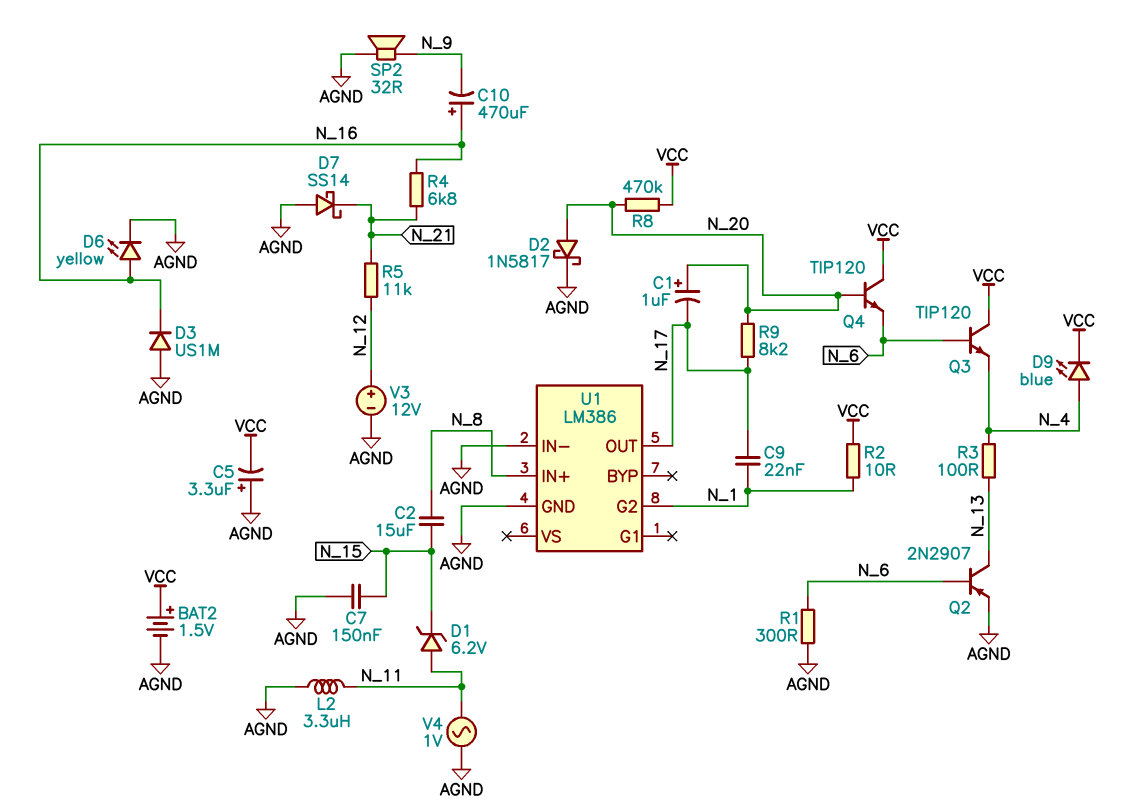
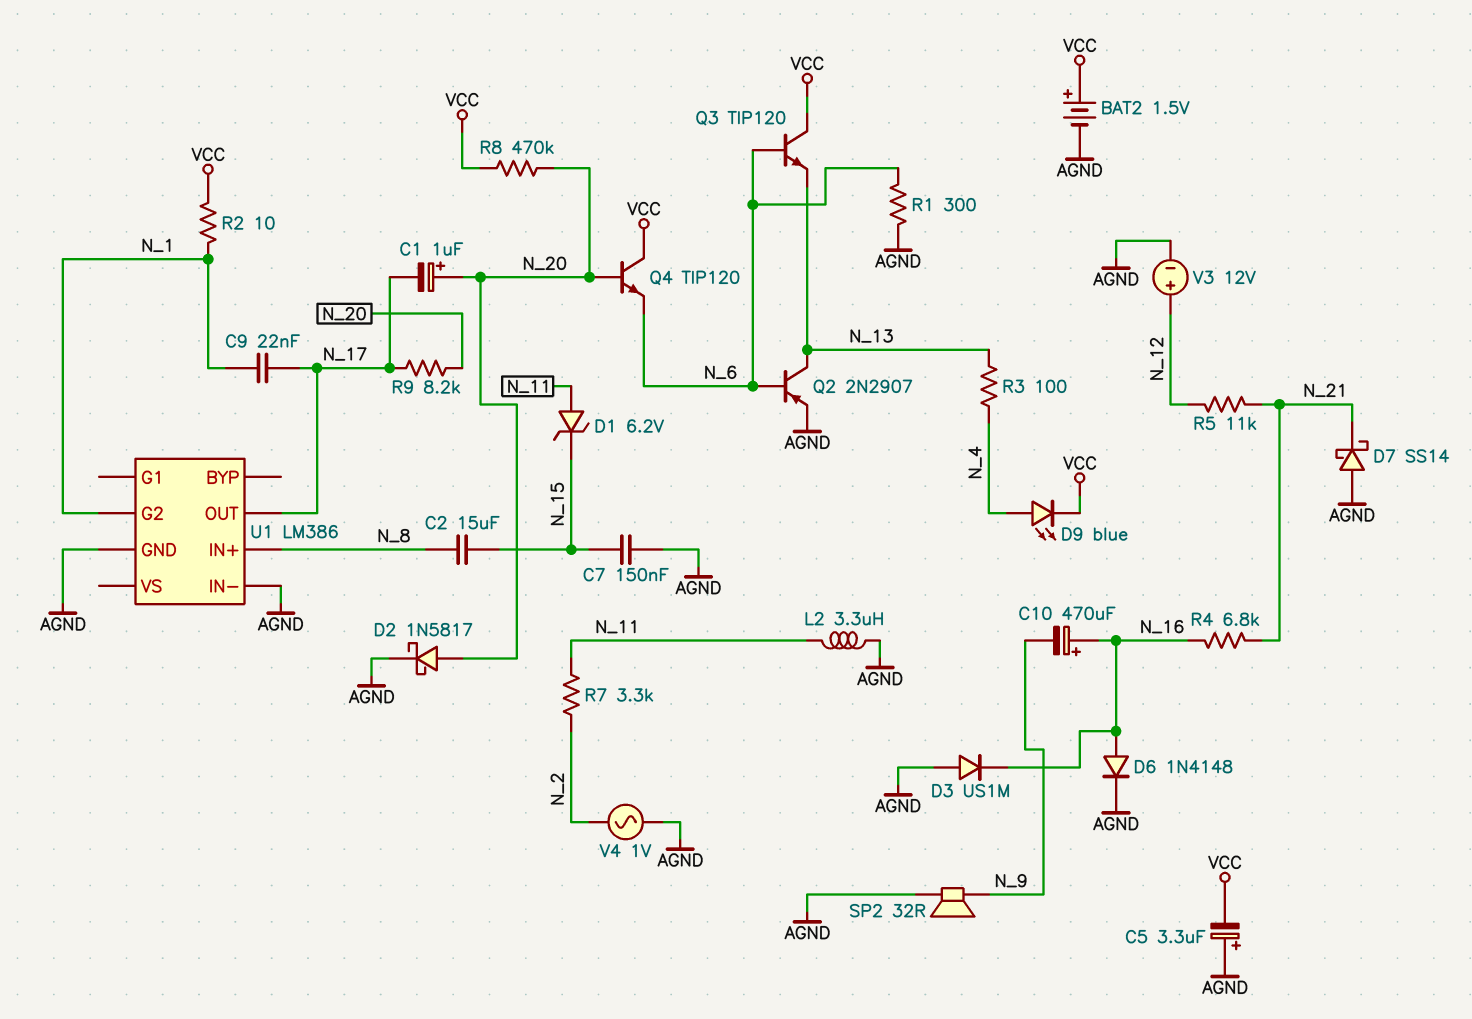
D6: LED yellow (A N_16, K AGND) -> diode 1N4148 (A N_16, K AGND)
Q3: NPN TIP120 (B N_6, C VCC, E N_4) -> NPN TIP120 (B N_6, C VCC, E N_13)
R7: none -> 3.3k (N_2, N_11)
V4: AC 1V (AGND, N_11) -> AC 1V (AGND, N_2)

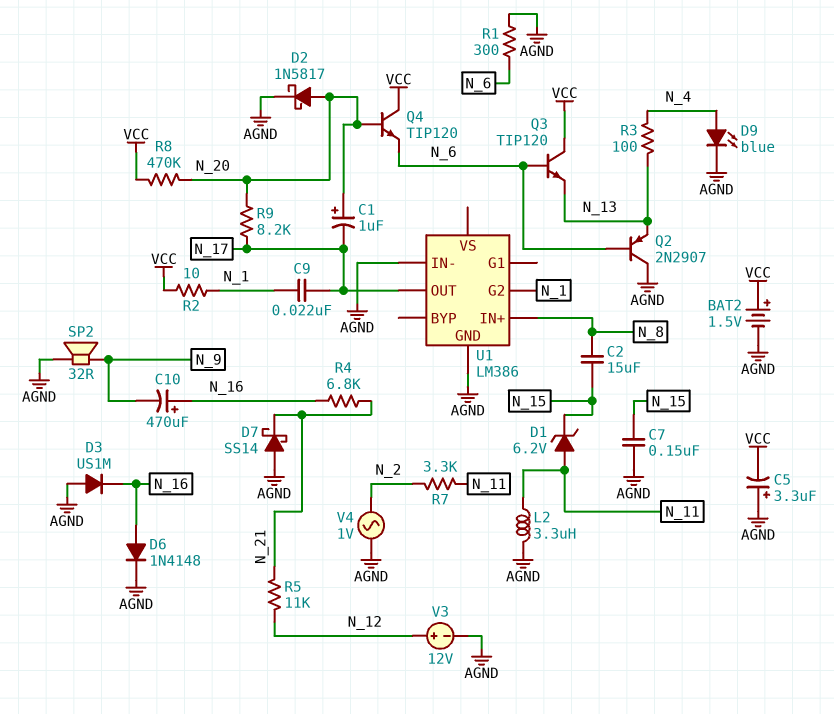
D9: LED blue (A N_4, K VCC) -> LED blue (A N_4, K AGND)
Q2: PNP 2N2907 (B N_6, C N_13, E AGND) -> PNP 2N2907 (B N_6, C AGND, E N_13)

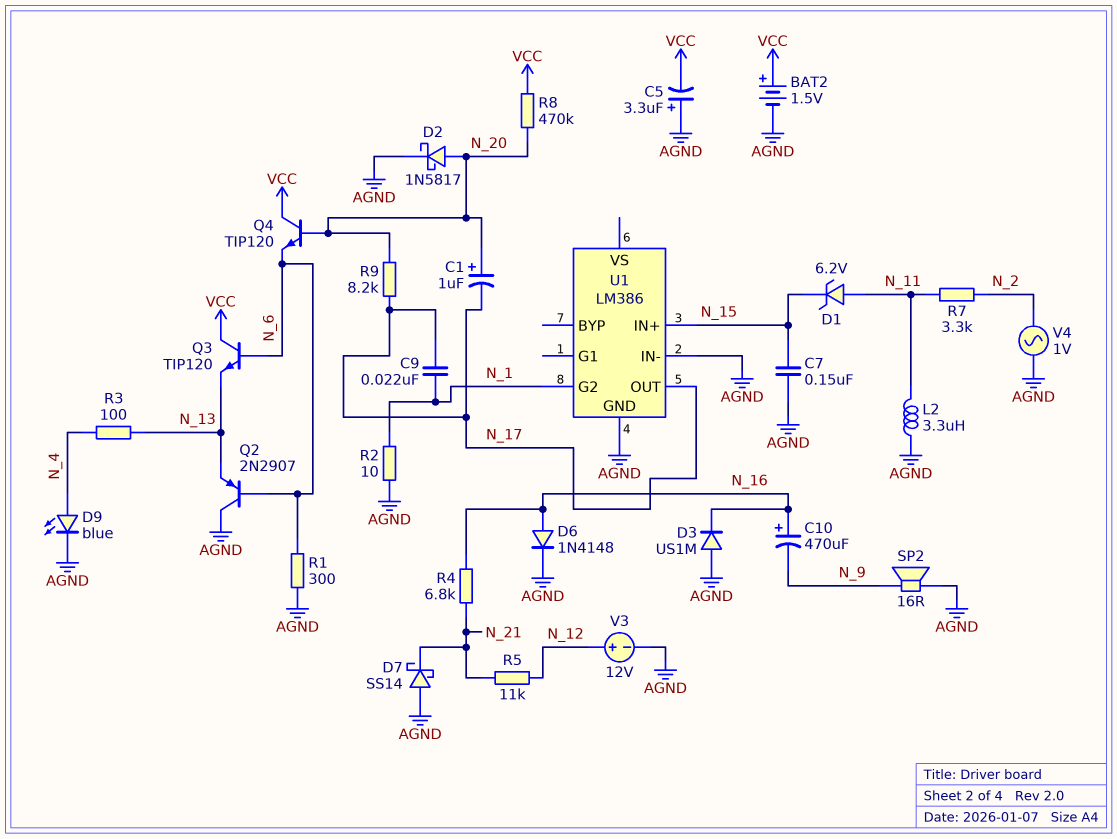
C2: 15uF (N_8, N_15) -> none
R2: 10 (N_1, VCC) -> 10 (AGND, N_1)
SP2: speaker 32R (AGND, N_9) -> speaker 16R (AGND, N_9)
U1 pin IN+: N_8 -> N_15

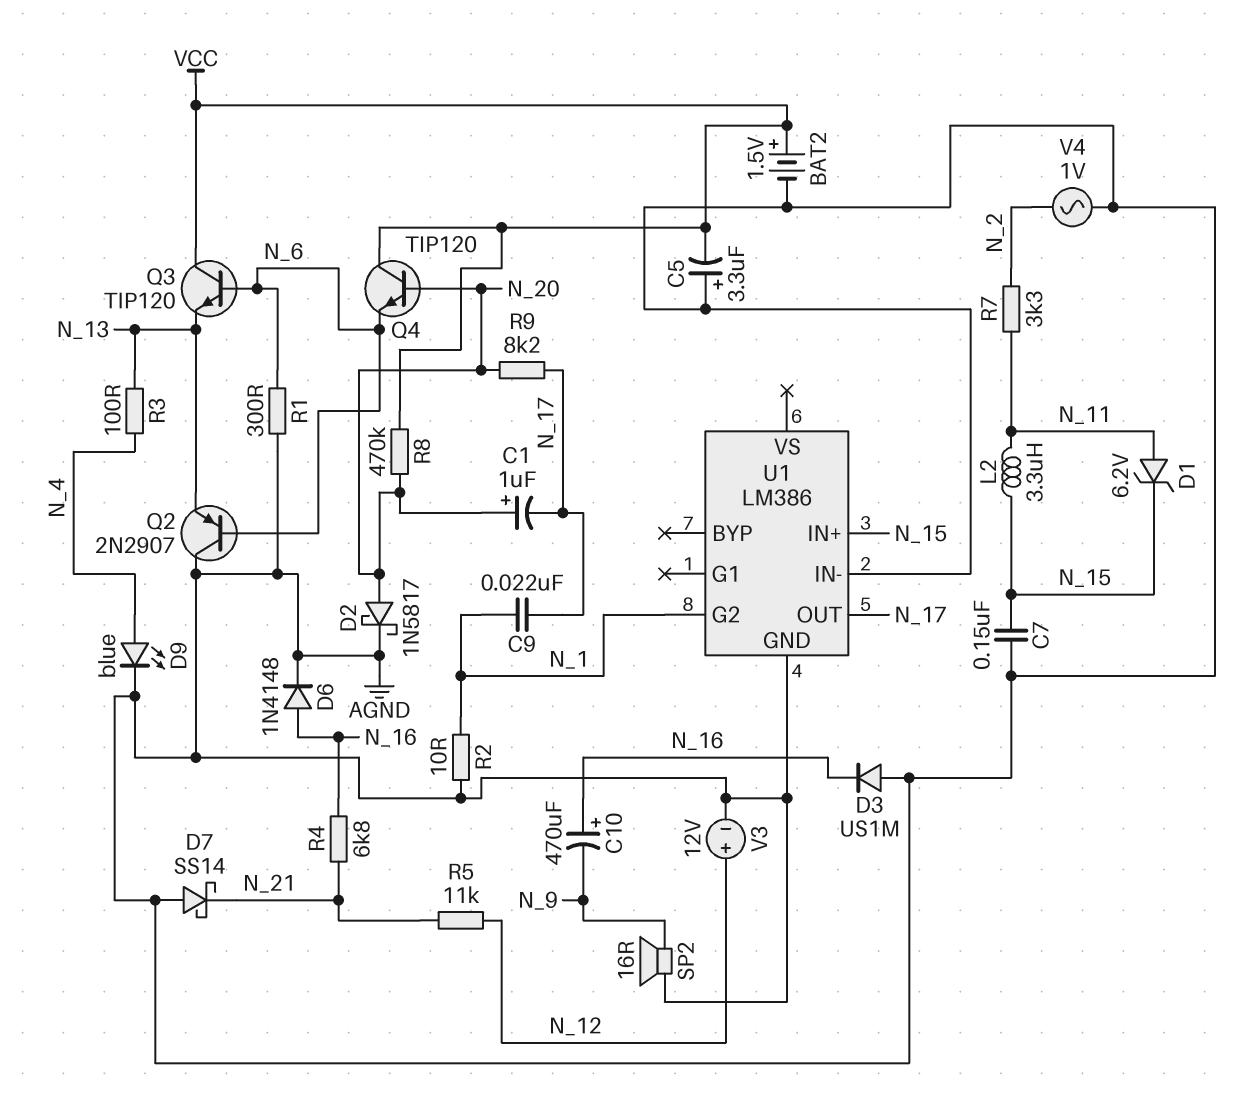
L2: 3.3uH (AGND, N_11) -> 3.3uH (N_11, N_15)

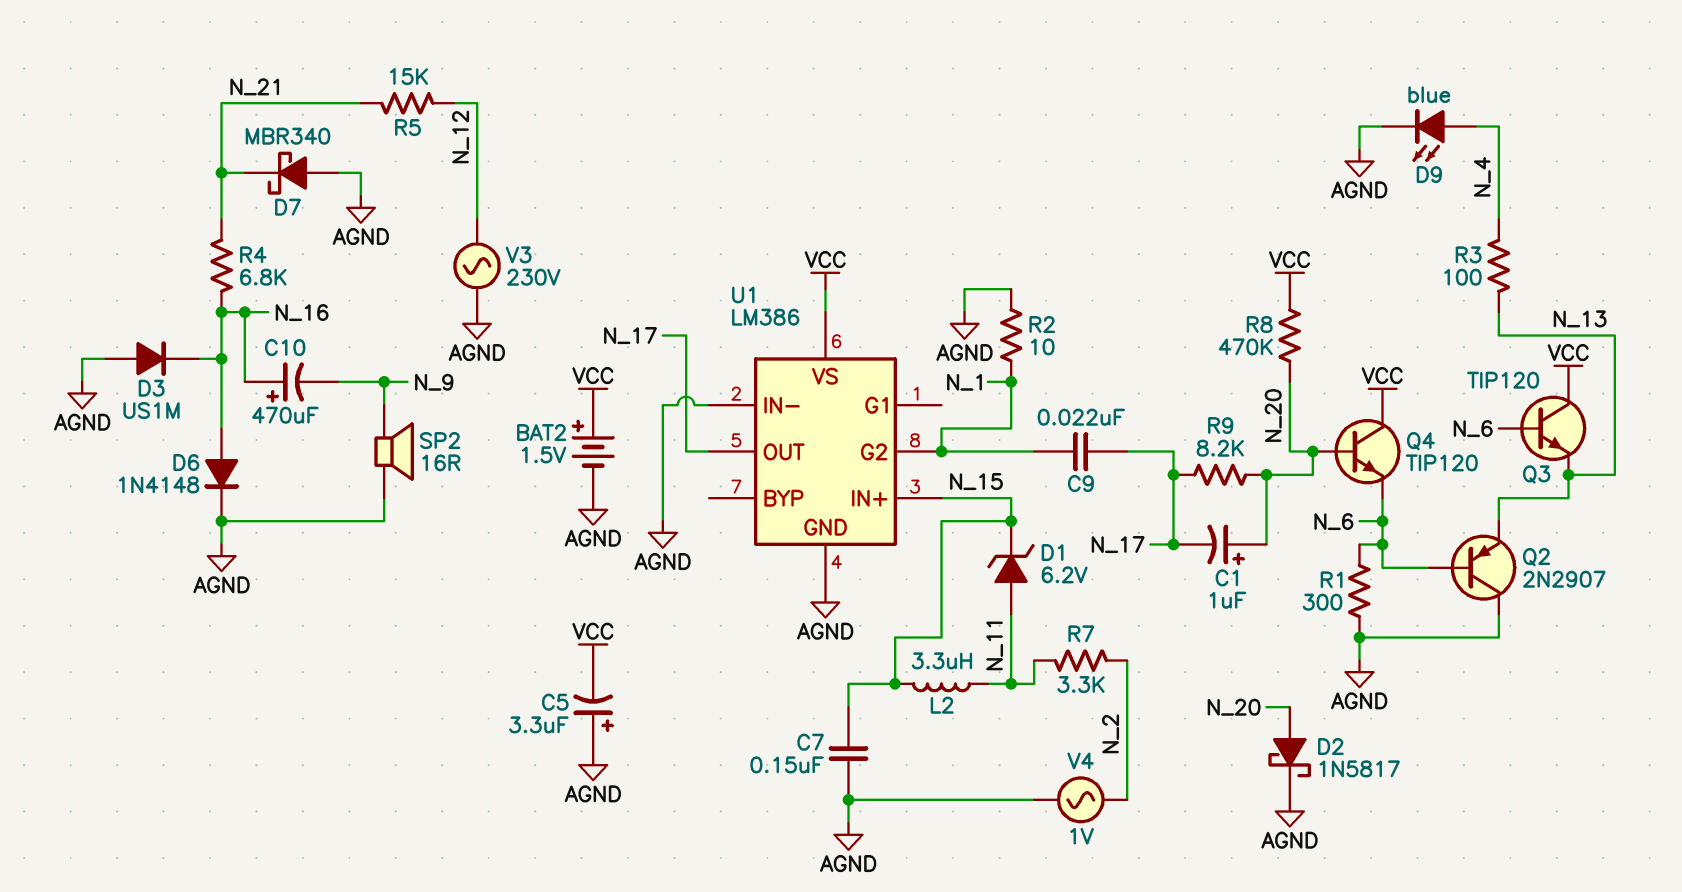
D7: schottky SS14 (A AGND, K N_21) -> schottky MBR340 (A AGND, K N_21)
R5: 11k (N_12, N_21) -> 15k (N_12, N_21)
U1 pin VS: none -> VCC
V3: 12V (plus N_12, minus AGND) -> AC 230V (AGND, N_12)

